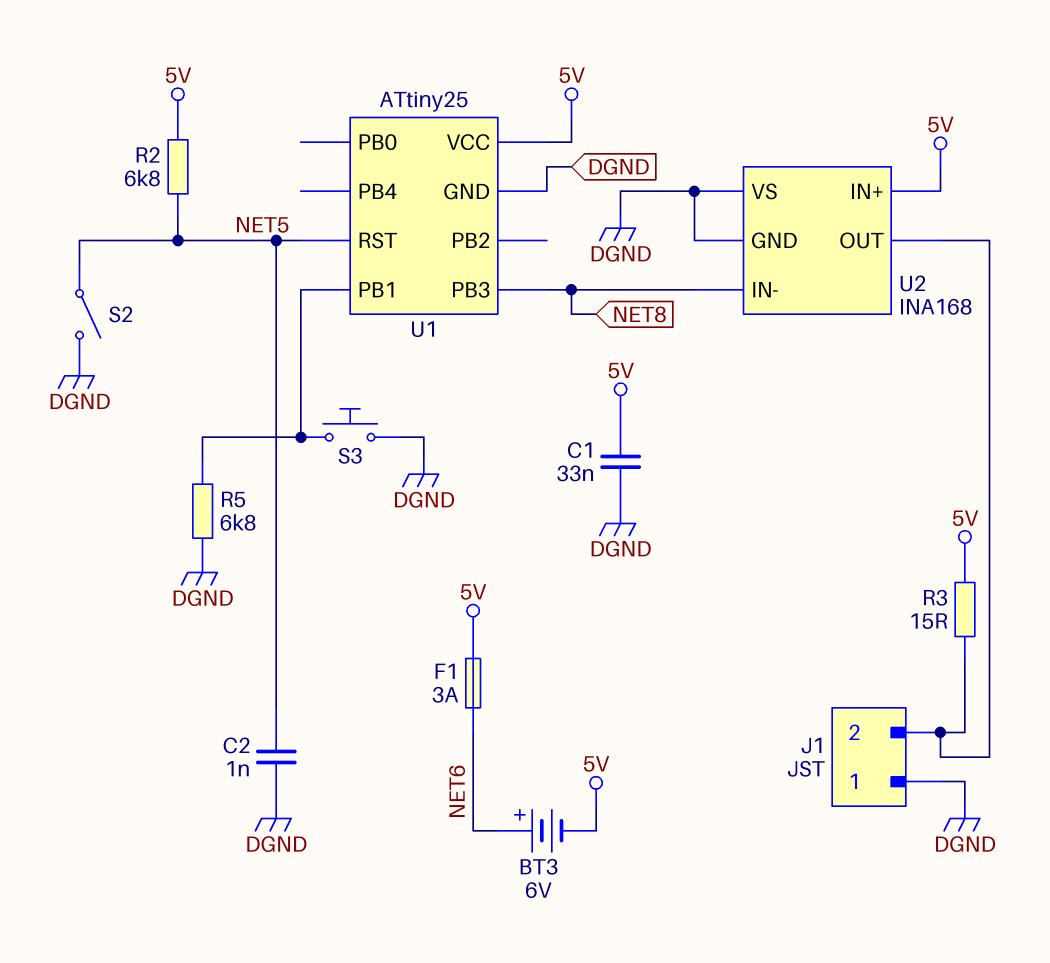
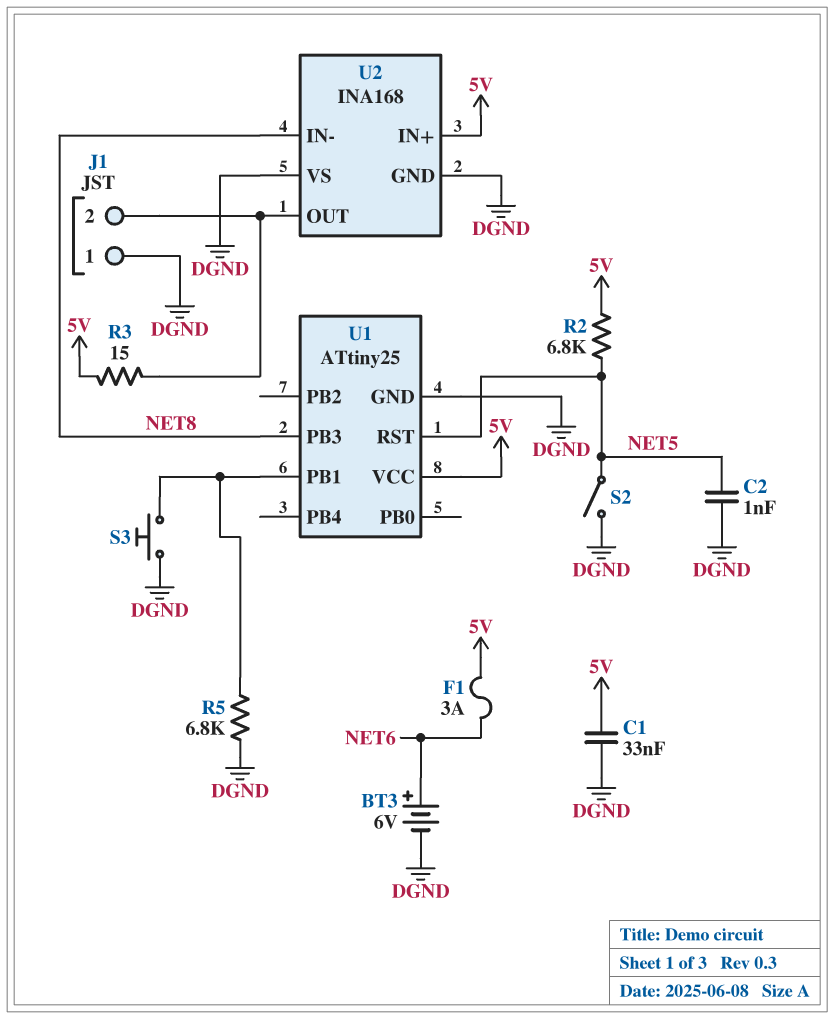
BT3: 6V (plus NET6, minus 5V) -> 6V (plus NET6, minus DGND)

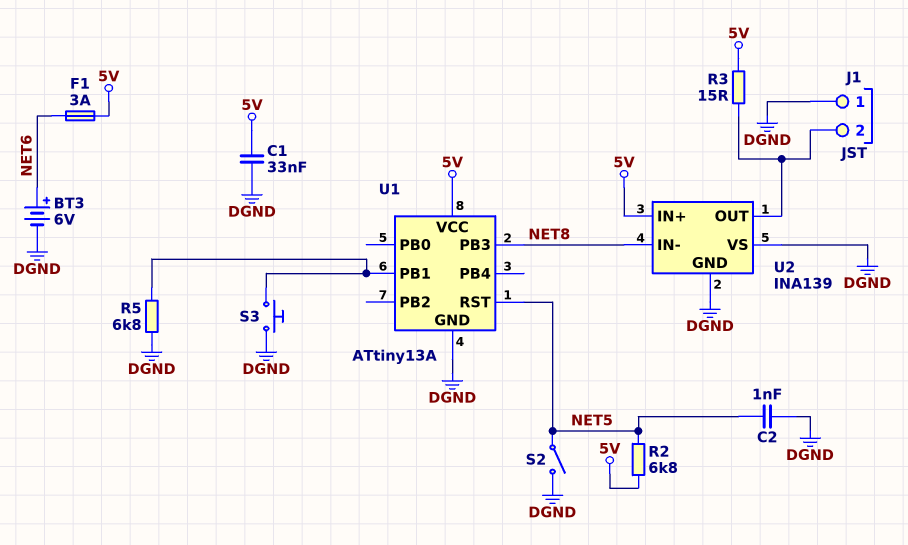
U1: ATtiny25 -> ATtiny13A
U2: INA168 -> INA139

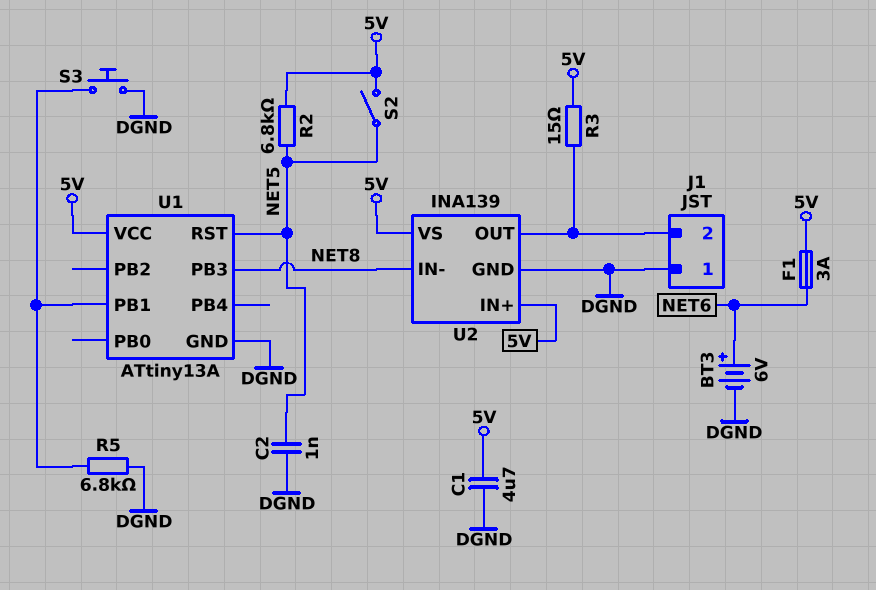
C1: 33nF (5V, DGND) -> 4.7uF (5V, DGND)
S2: switch (DGND, NET5) -> switch (5V, NET5)
U2 pin VS: DGND -> 5V

